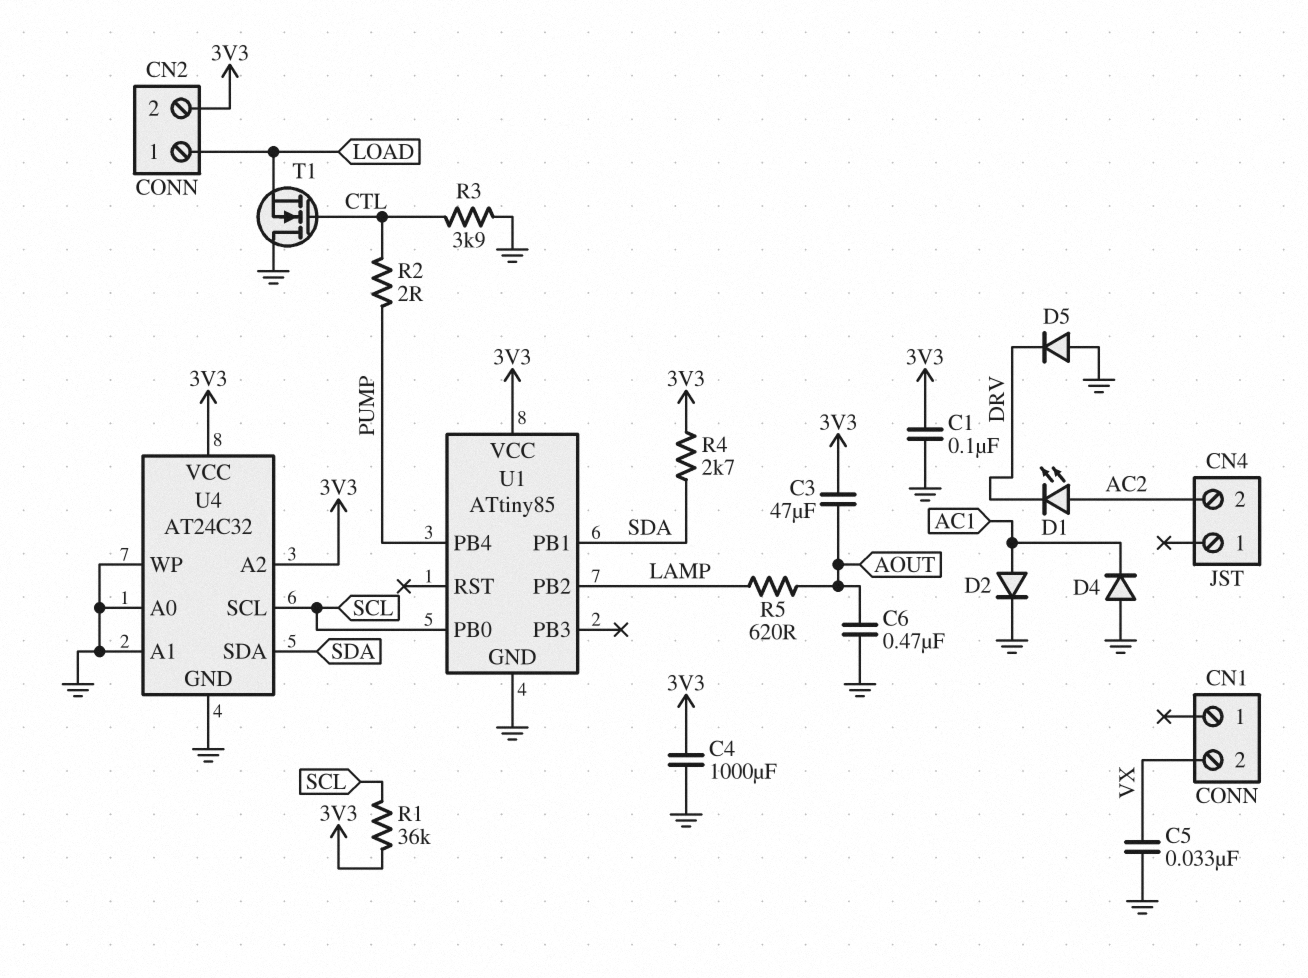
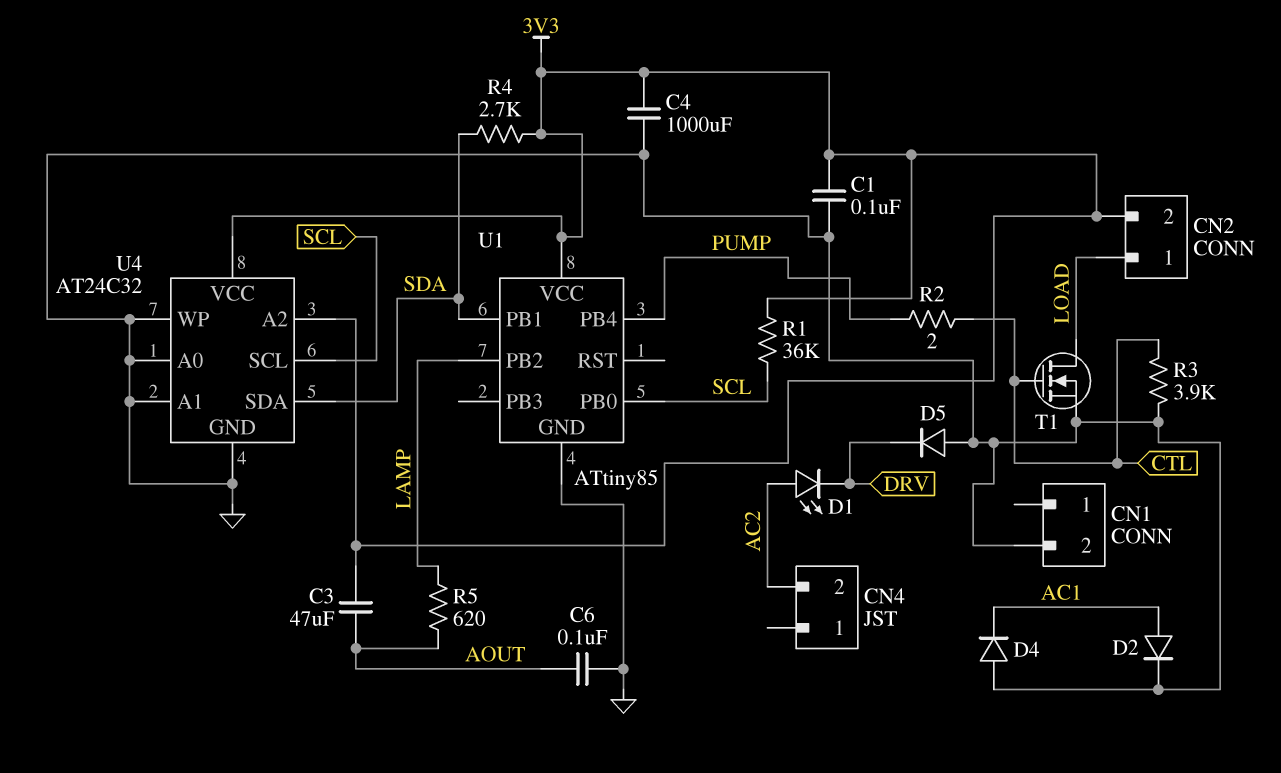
C5: 33nF (GND, VX) -> none
C6: 470nF (AOUT, GND) -> 100nF (AOUT, GND)
CN1 pin 2: VX -> GND
T1: NMOS (G CTL, D GND, S LOAD) -> NMOS (G CTL, D LOAD, S GND)

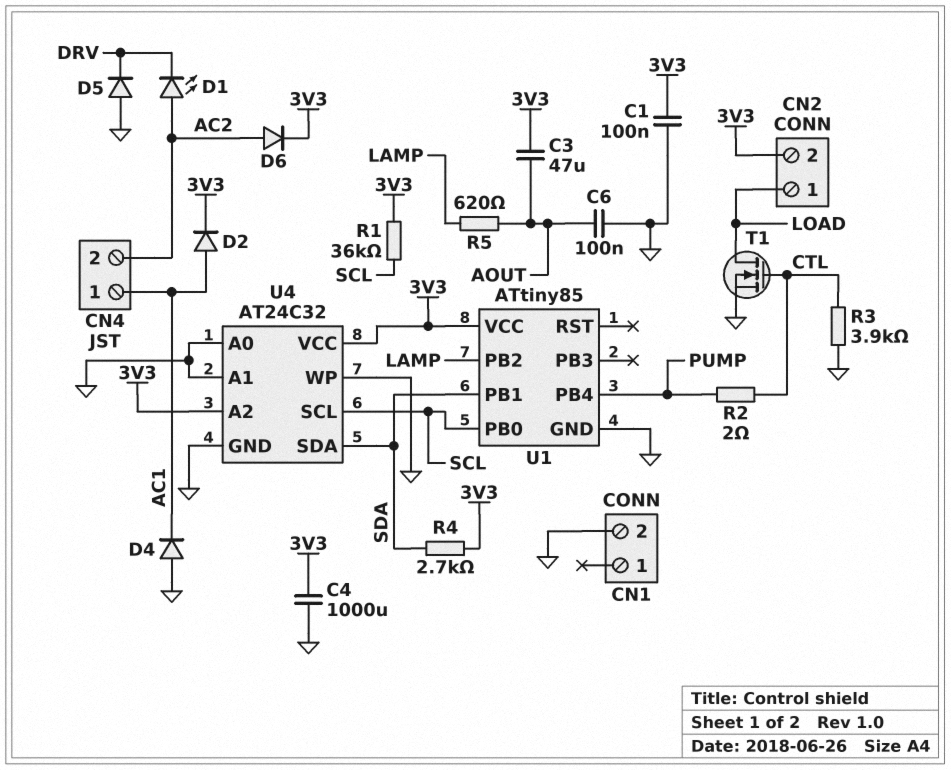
CN4 pin 1: none -> AC1
D2: diode (A AC1, K GND) -> diode (A AC1, K 3V3)
D6: none -> diode (A AC2, K 3V3)

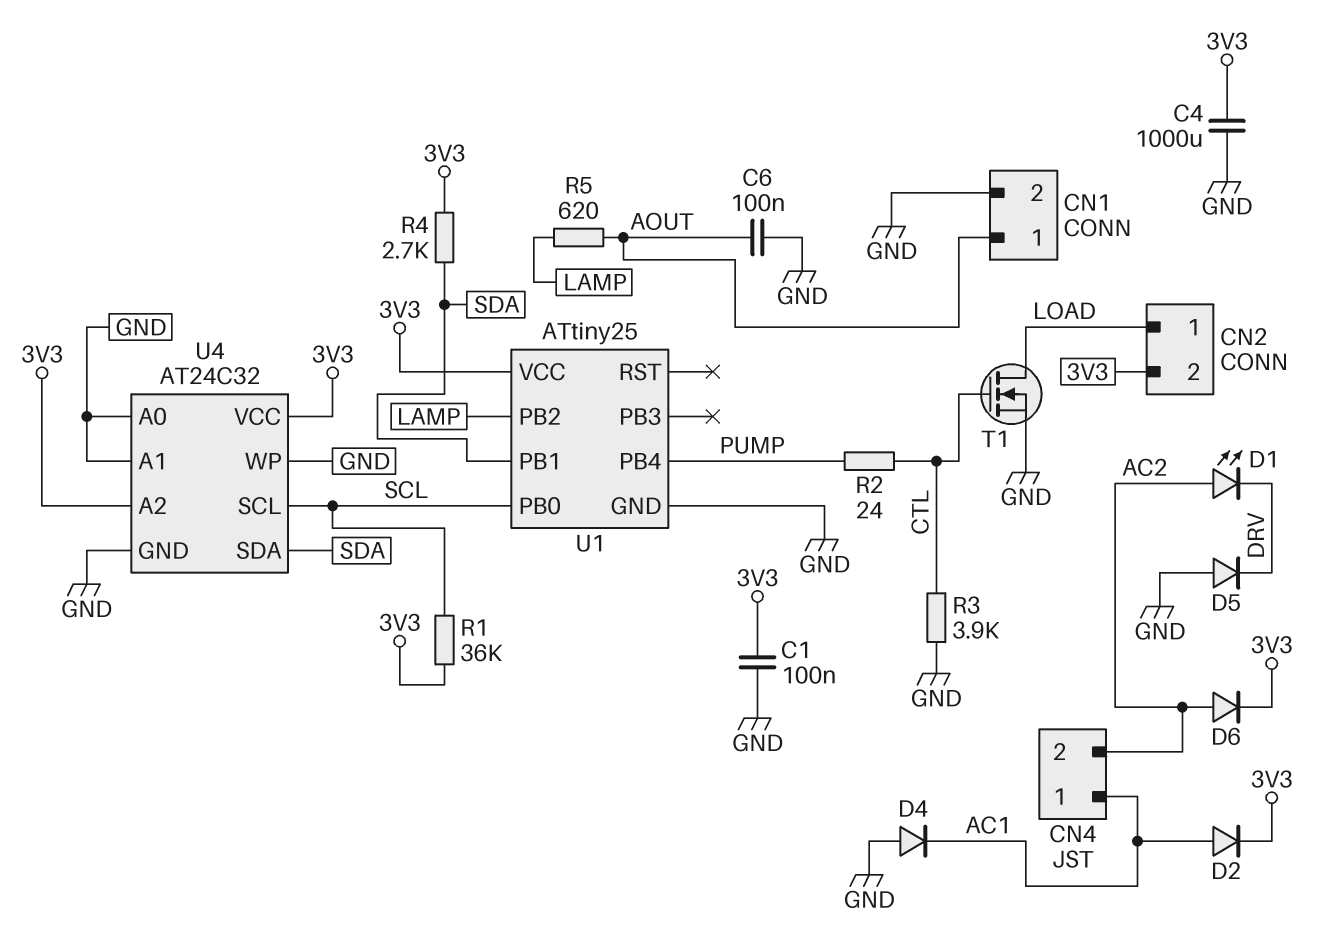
C3: 47uF (3V3, AOUT) -> none
CN1 pin 1: none -> AOUT
R2: 2 (CTL, PUMP) -> 24 (CTL, PUMP)
U1: ATtiny85 -> ATtiny25

